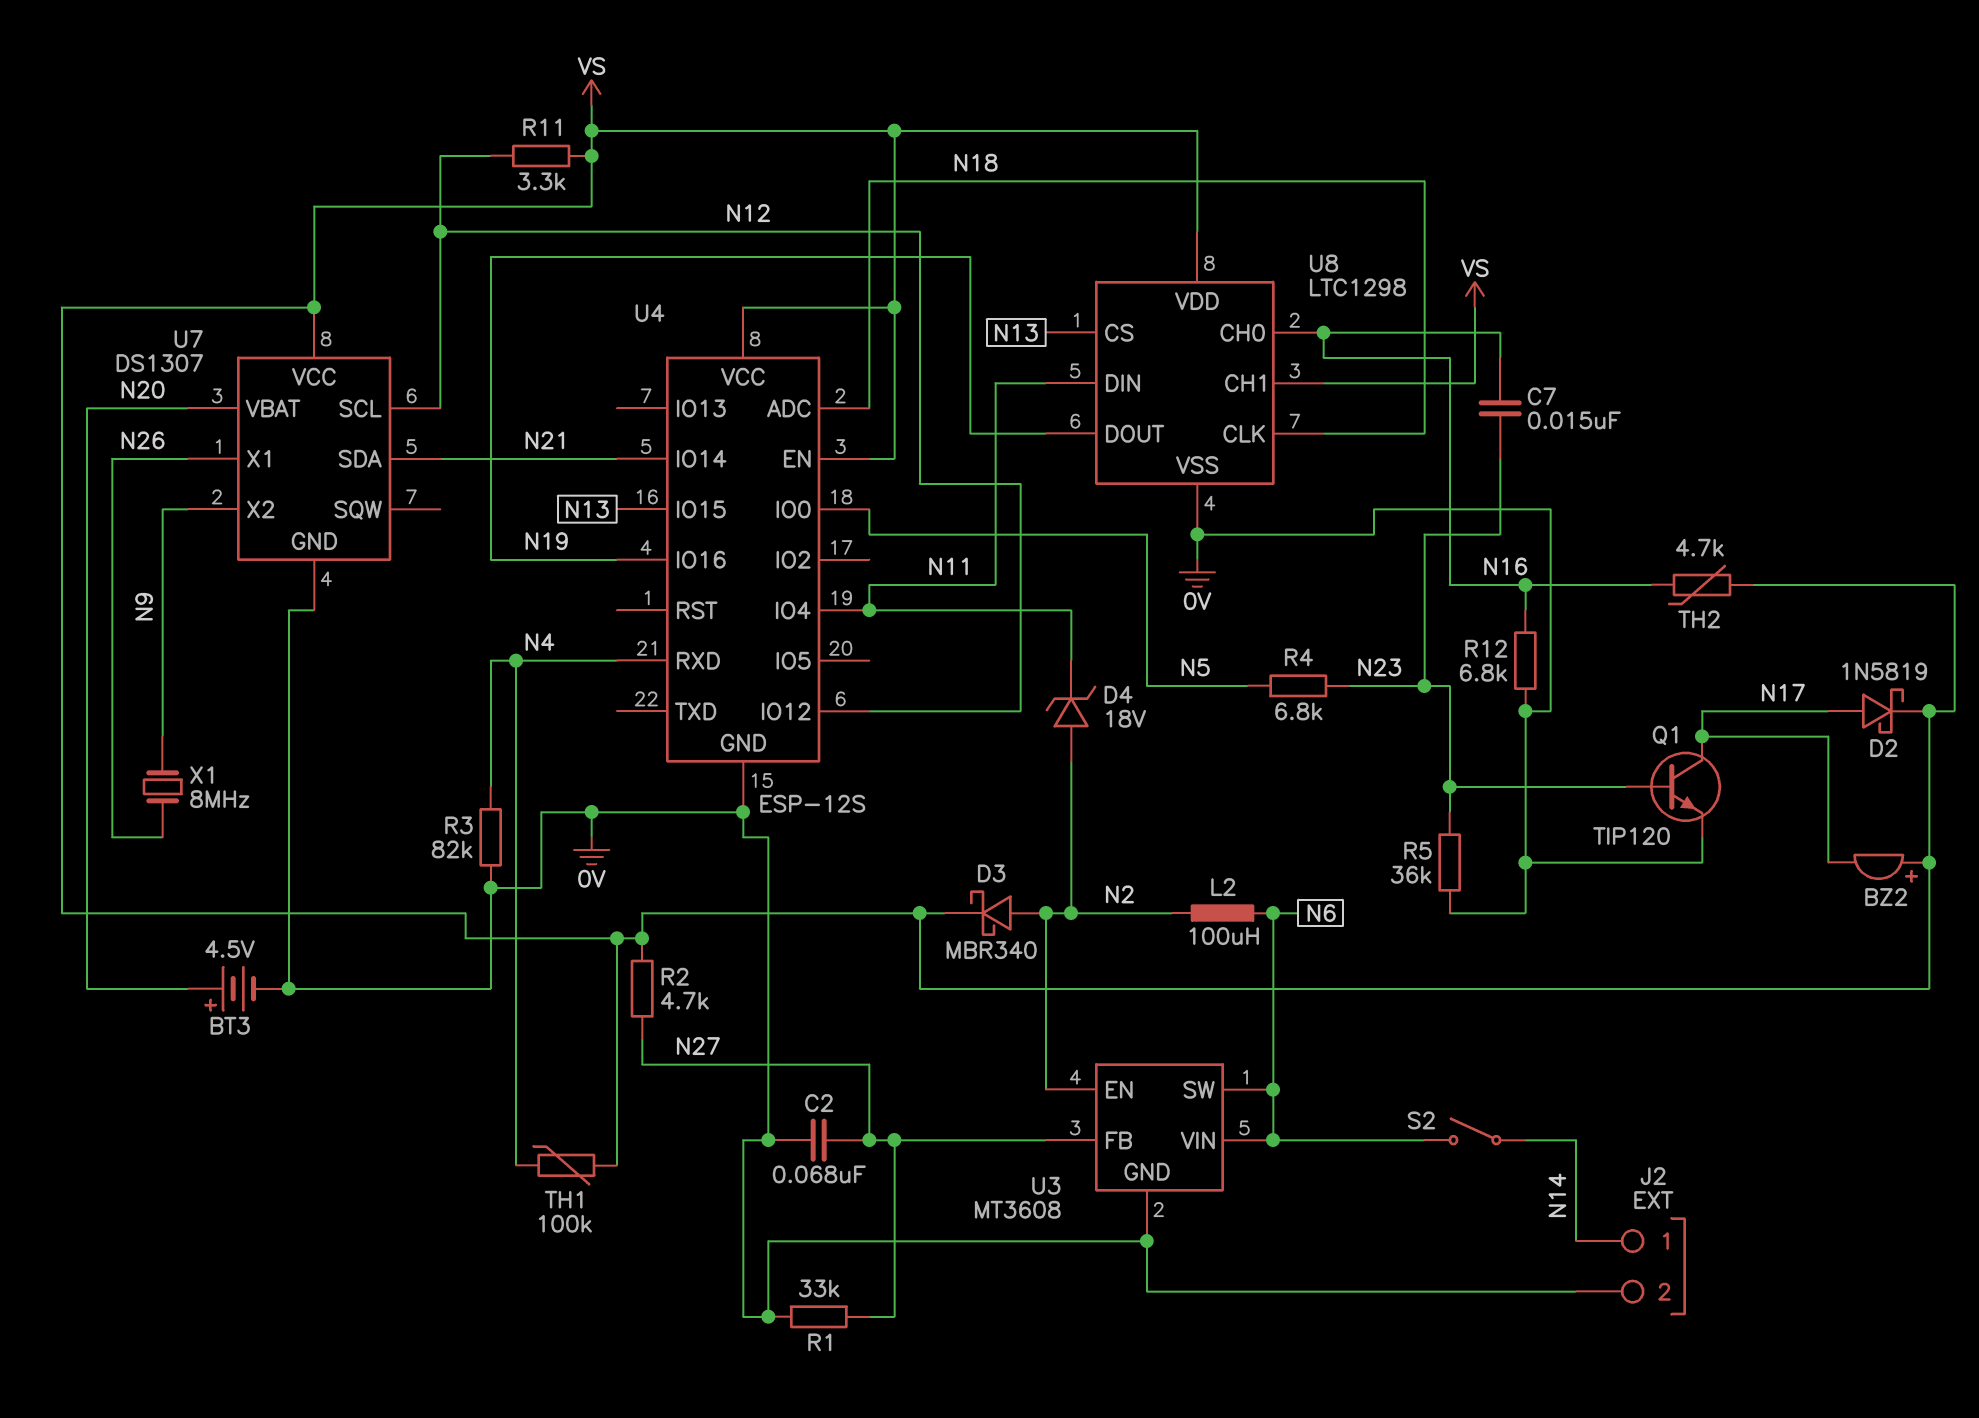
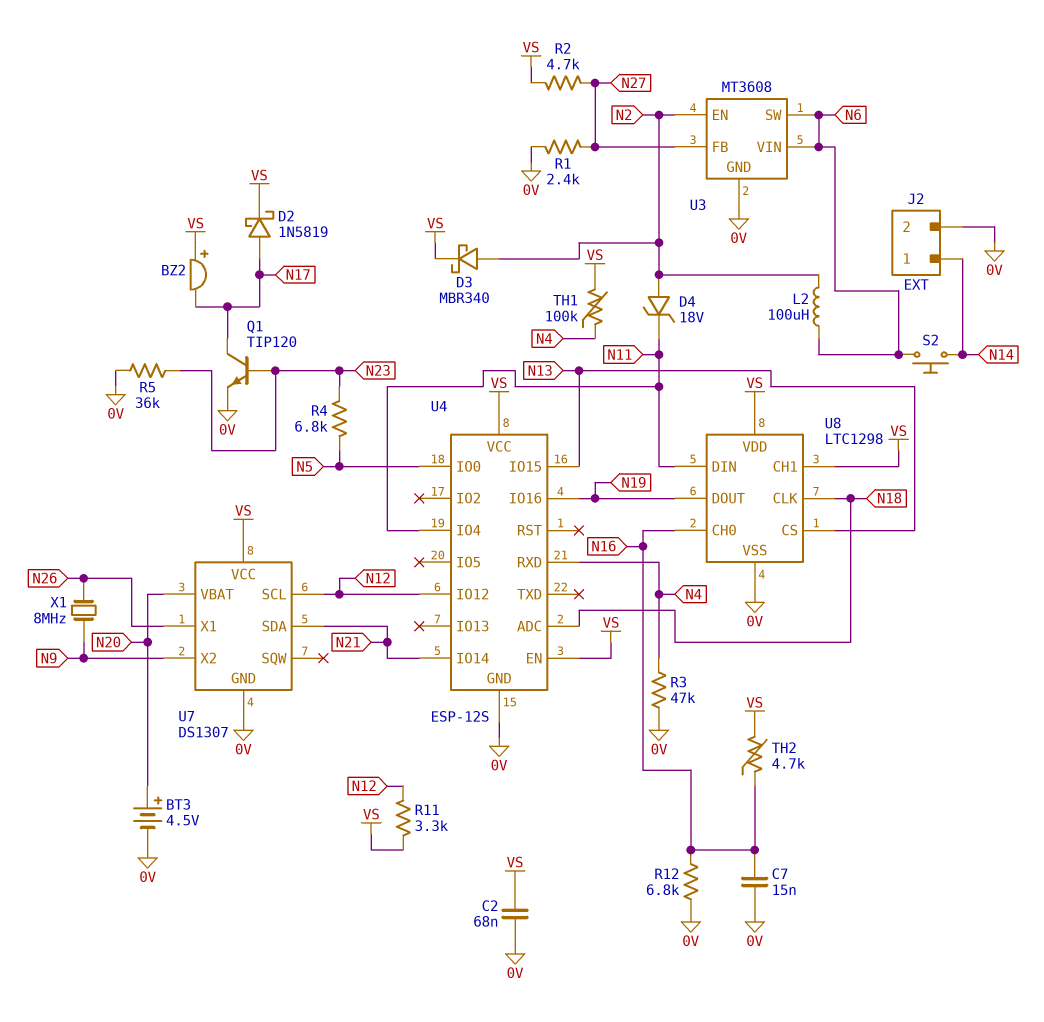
C2: 68nF (0V, N27) -> 68nF (0V, VS)
C7: 15nF (N16, N23) -> 15nF (0V, N16)
R1: 33k (0V, N27) -> 2.4k (0V, N27)
R3: 82k (0V, N4) -> 47k (0V, N4)
S2: switch (N6, N14) -> button (N6, N14)

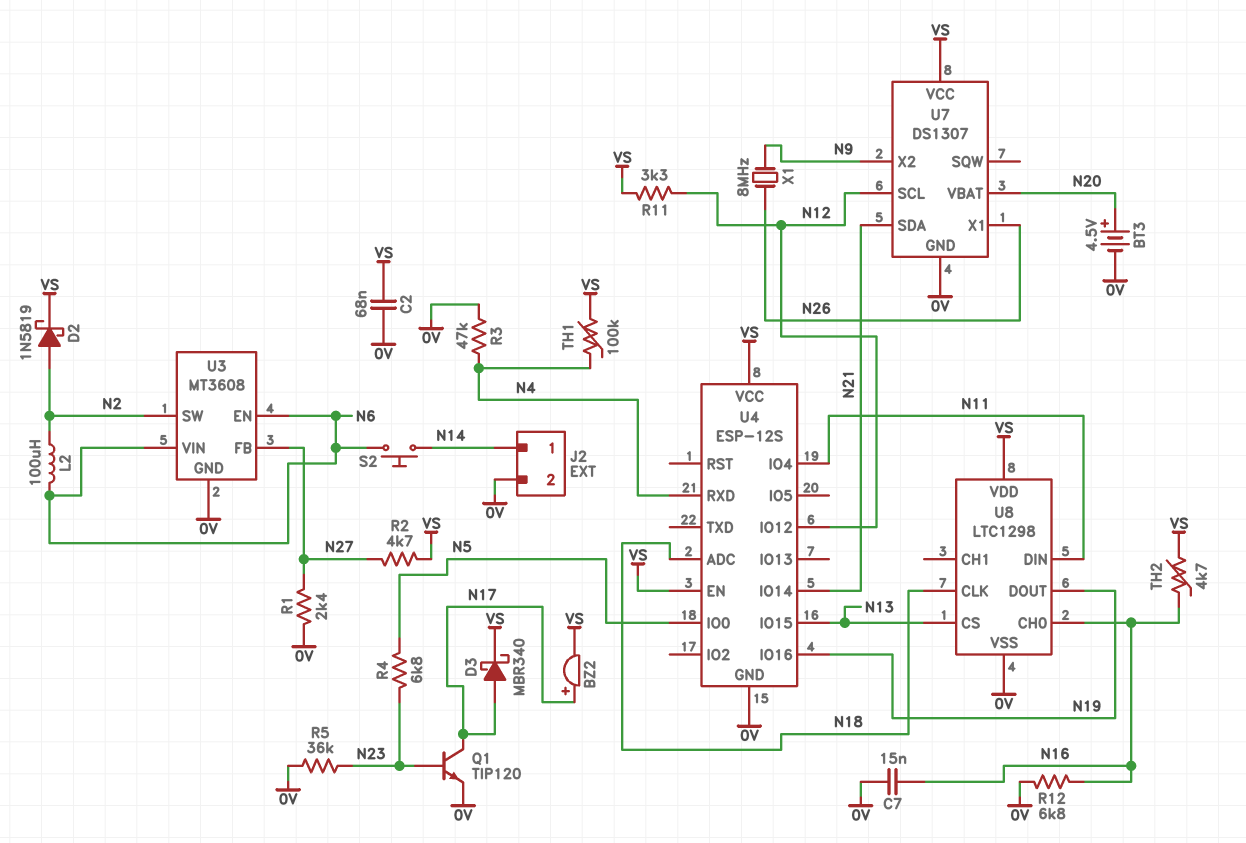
BZ2: buzzer (plus VS, minus N17) -> buzzer (plus N17, minus VS)
D2: schottky 1N5819 (A N17, K VS) -> schottky 1N5819 (A N2, K VS)
D3: schottky MBR340 (A N2, K VS) -> schottky MBR340 (A N17, K VS)
D4: zener 18V (A N2, K N11) -> none
U3 pin EN: N2 -> N6
U3 pin SW: N6 -> N2
U8 pin CH1: VS -> none

